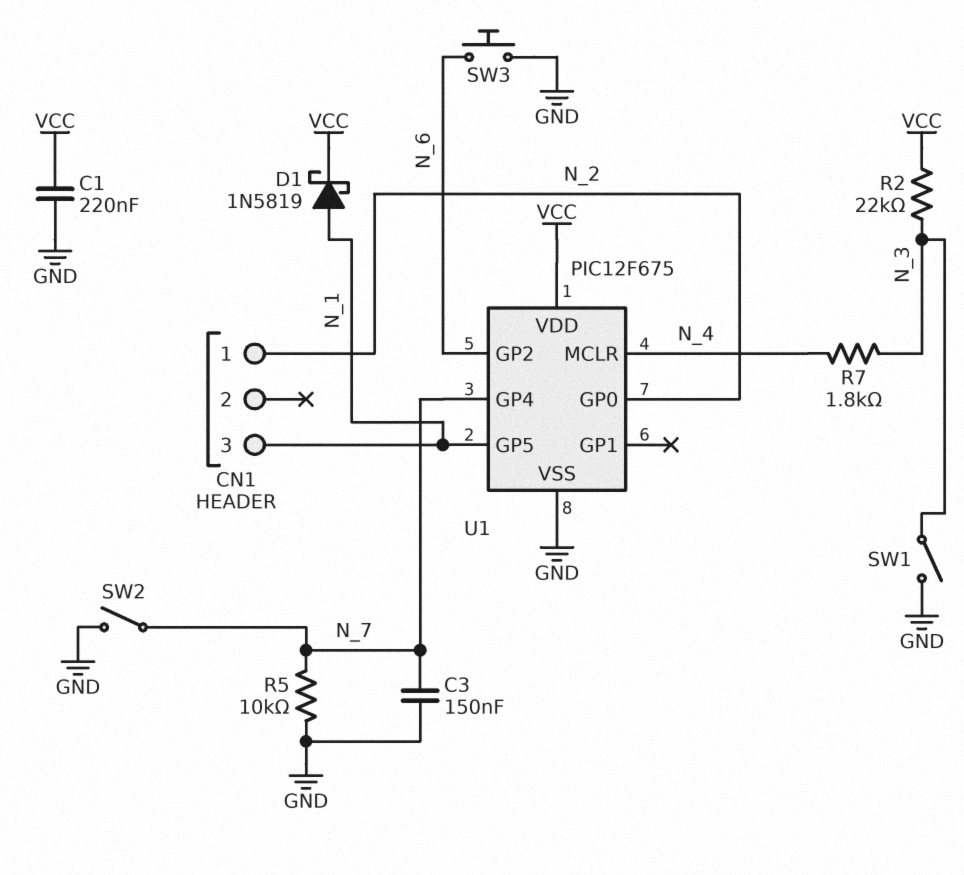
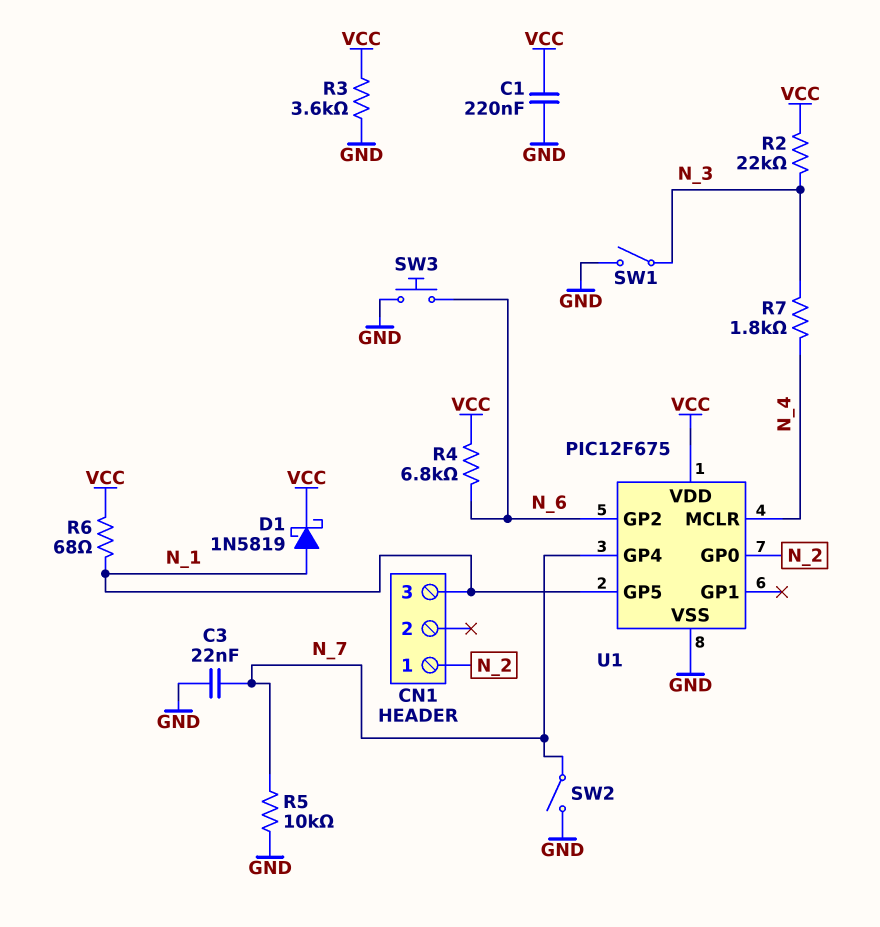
C3: 150nF (GND, N_7) -> 22nF (GND, N_7)
R3: none -> 3.6k (GND, VCC)
R4: none -> 6.8k (N_6, VCC)
R6: none -> 68 (N_1, VCC)

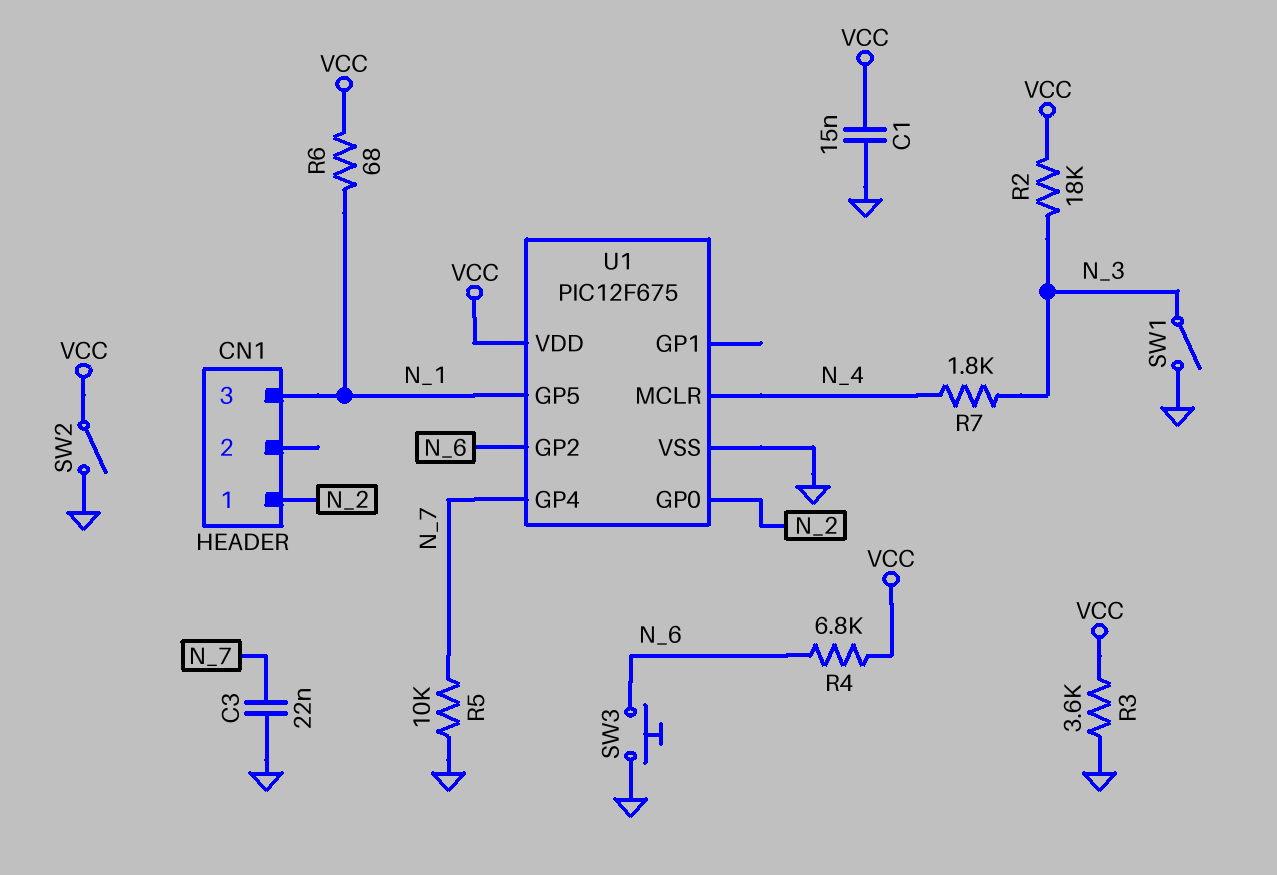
C1: 220nF (GND, VCC) -> 15nF (GND, VCC)
D1: schottky 1N5819 (A N_1, K VCC) -> none
R2: 22k (N_3, VCC) -> 18k (N_3, VCC)
SW2: switch (GND, N_7) -> switch (GND, VCC)

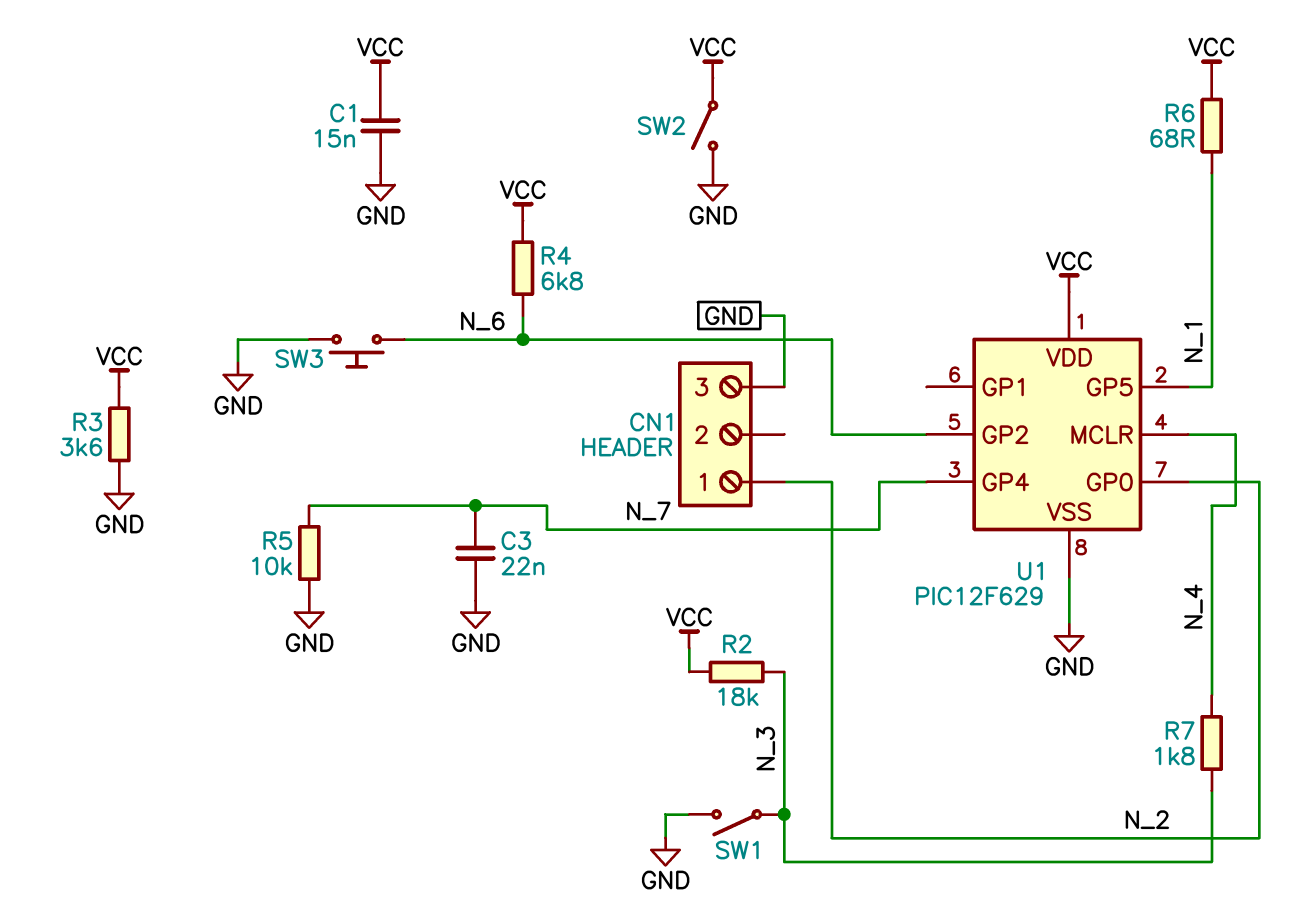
CN1 pin 3: N_1 -> GND
U1: PIC12F675 -> PIC12F629

